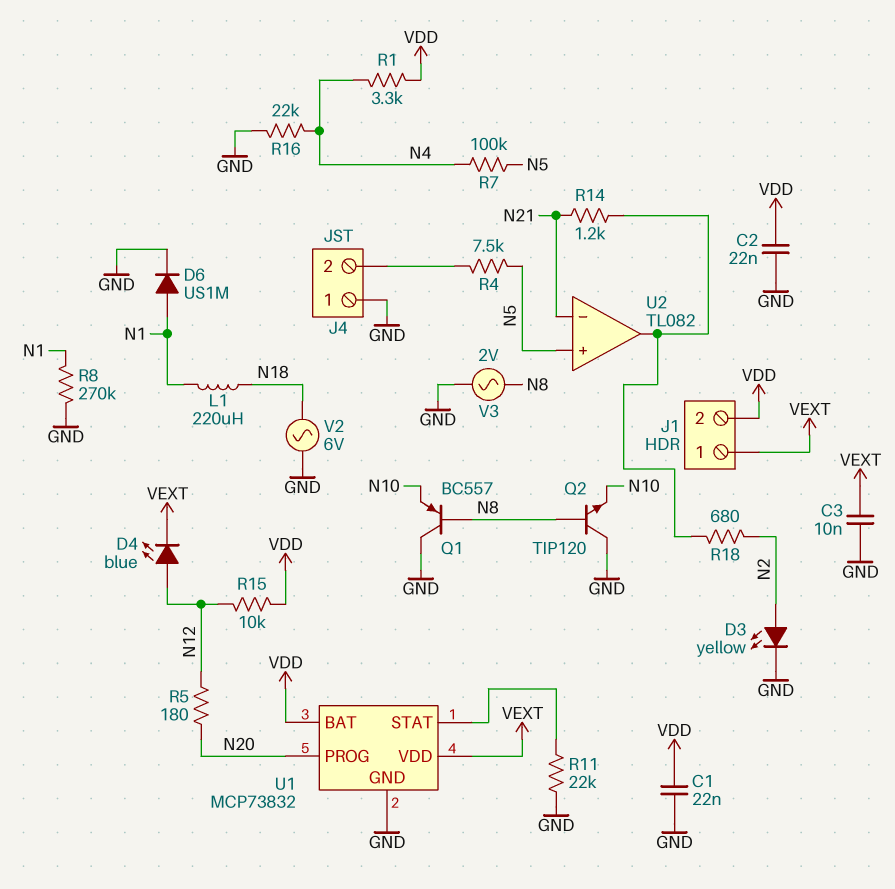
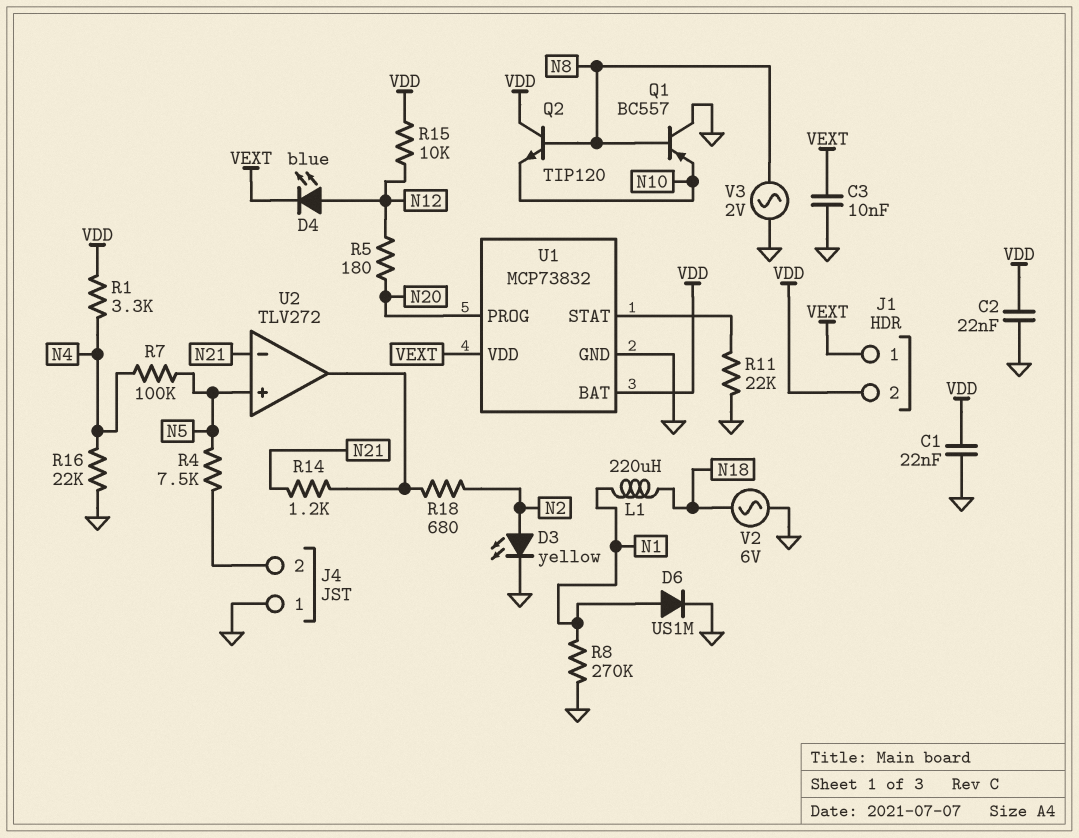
Q2: NPN TIP120 (B N8, C GND, E N10) -> NPN TIP120 (B N8, C VDD, E N10)
U2: TL082 -> TLV272

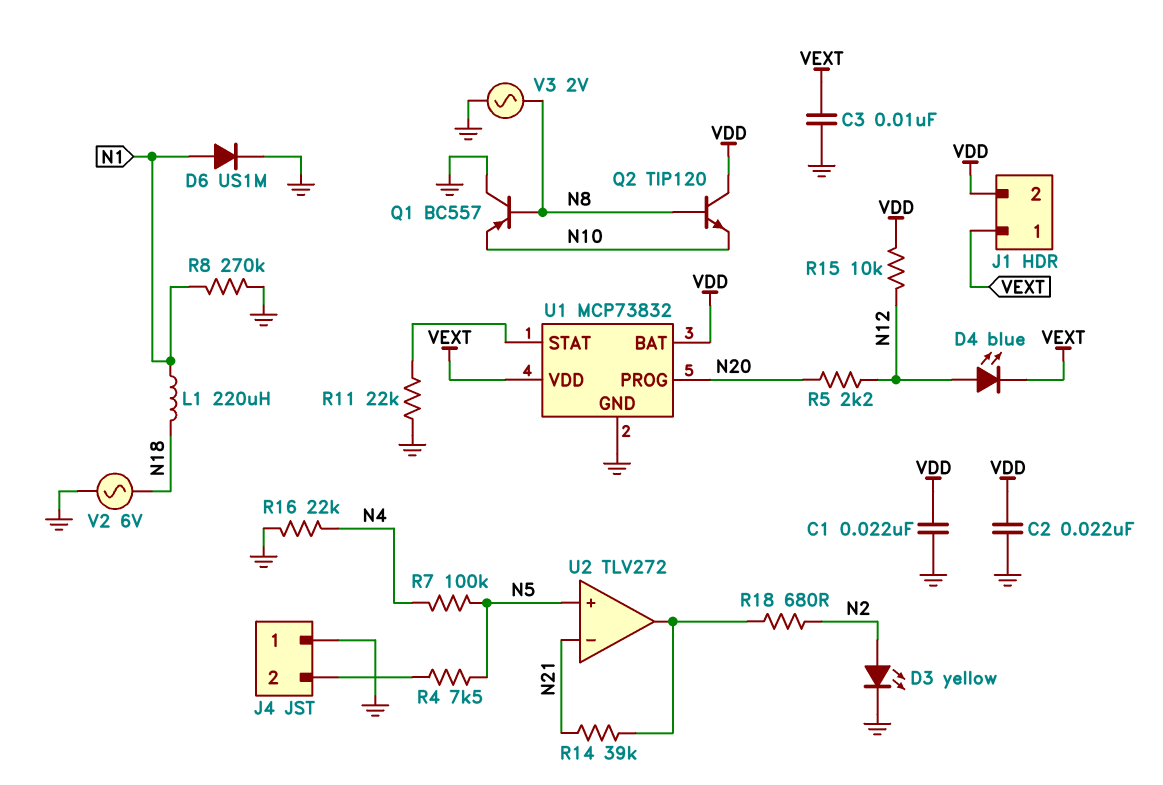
R1: 3.3k (N4, VDD) -> none
R5: 180 (N12, N20) -> 2.2k (N12, N20)
R14: 1.2k (N21, U2/out) -> 39k (N21, U2/out)

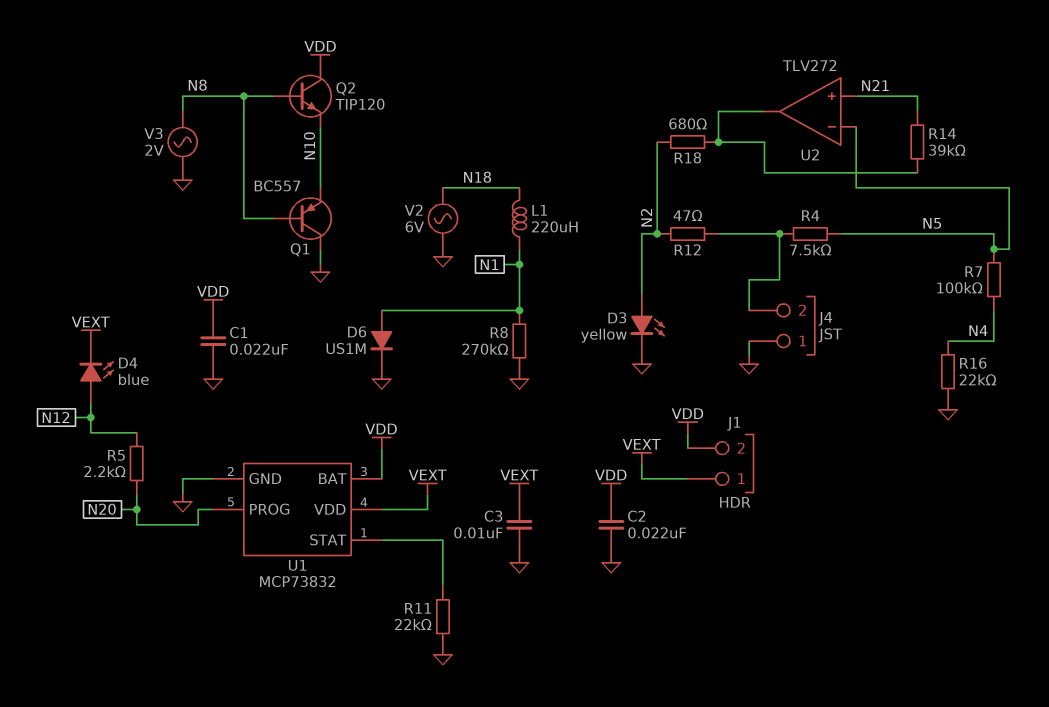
R12: none -> 47 (J4/2, N2)
R15: 10k (N12, VDD) -> none
U2 pin in+: N5 -> N21
U2 pin in-: N21 -> N5

